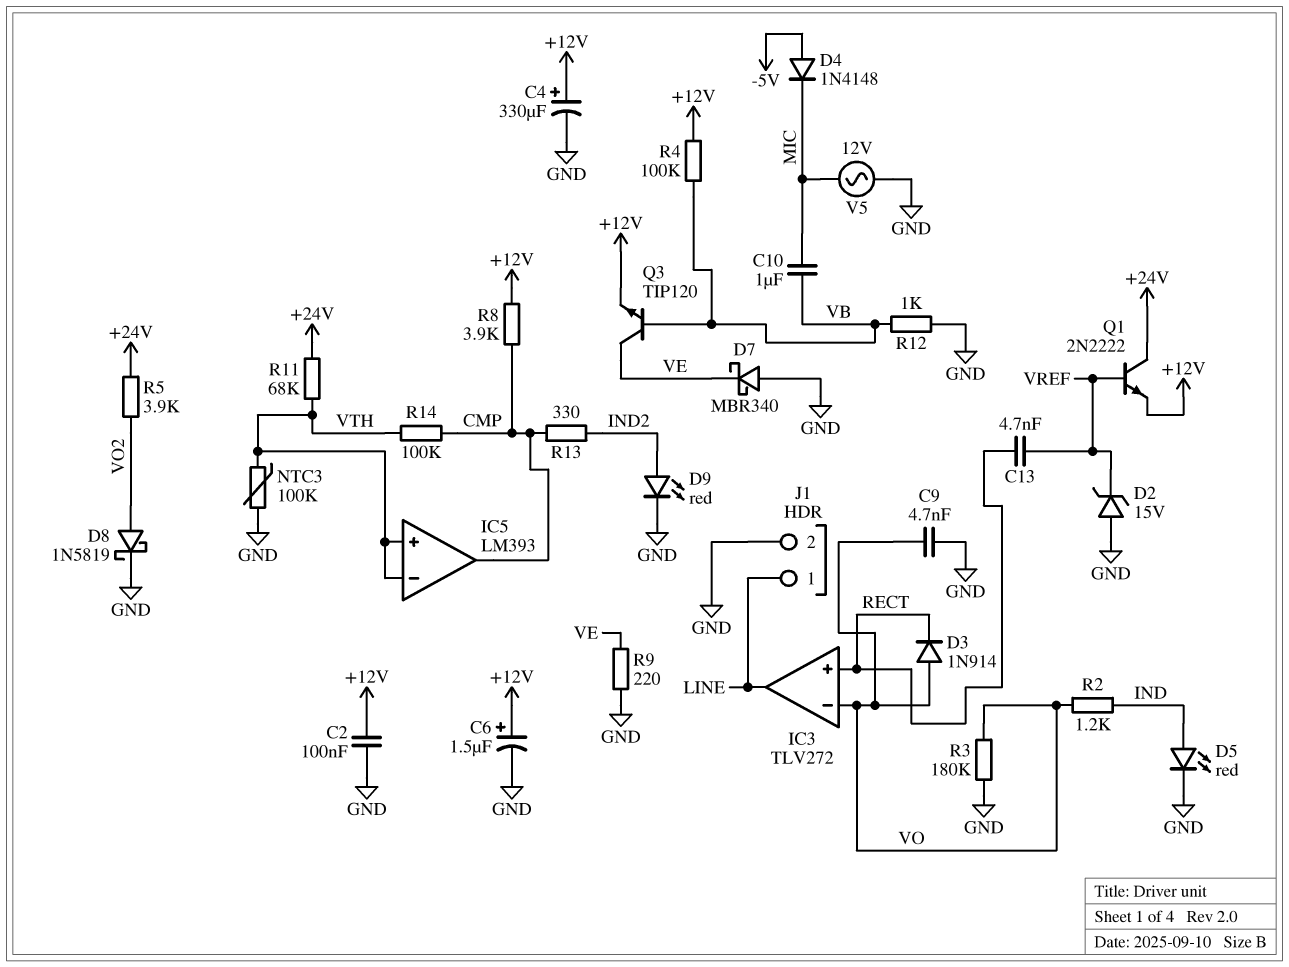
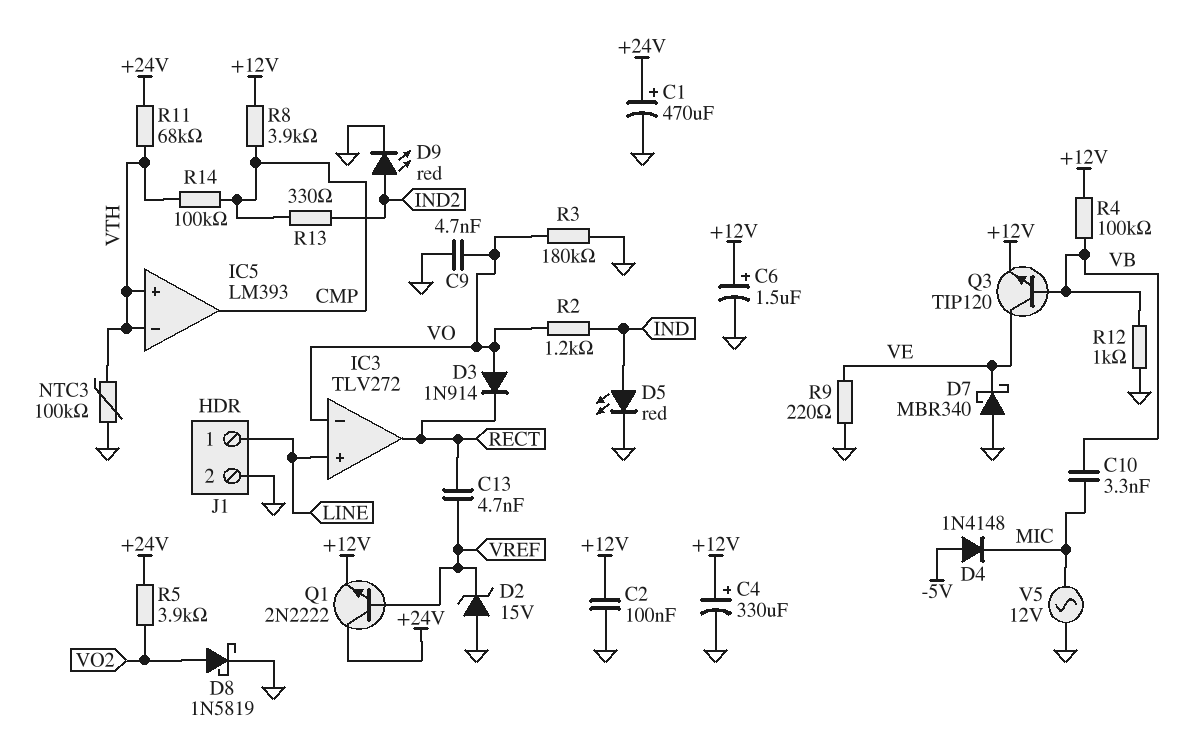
C1: none -> 470uF (plus +24V, minus GND)
C10: 1uF (MIC, VB) -> 3.3nF (MIC, VB)
IC3 pin in+: RECT -> LINE
IC3 pin out: LINE -> RECT

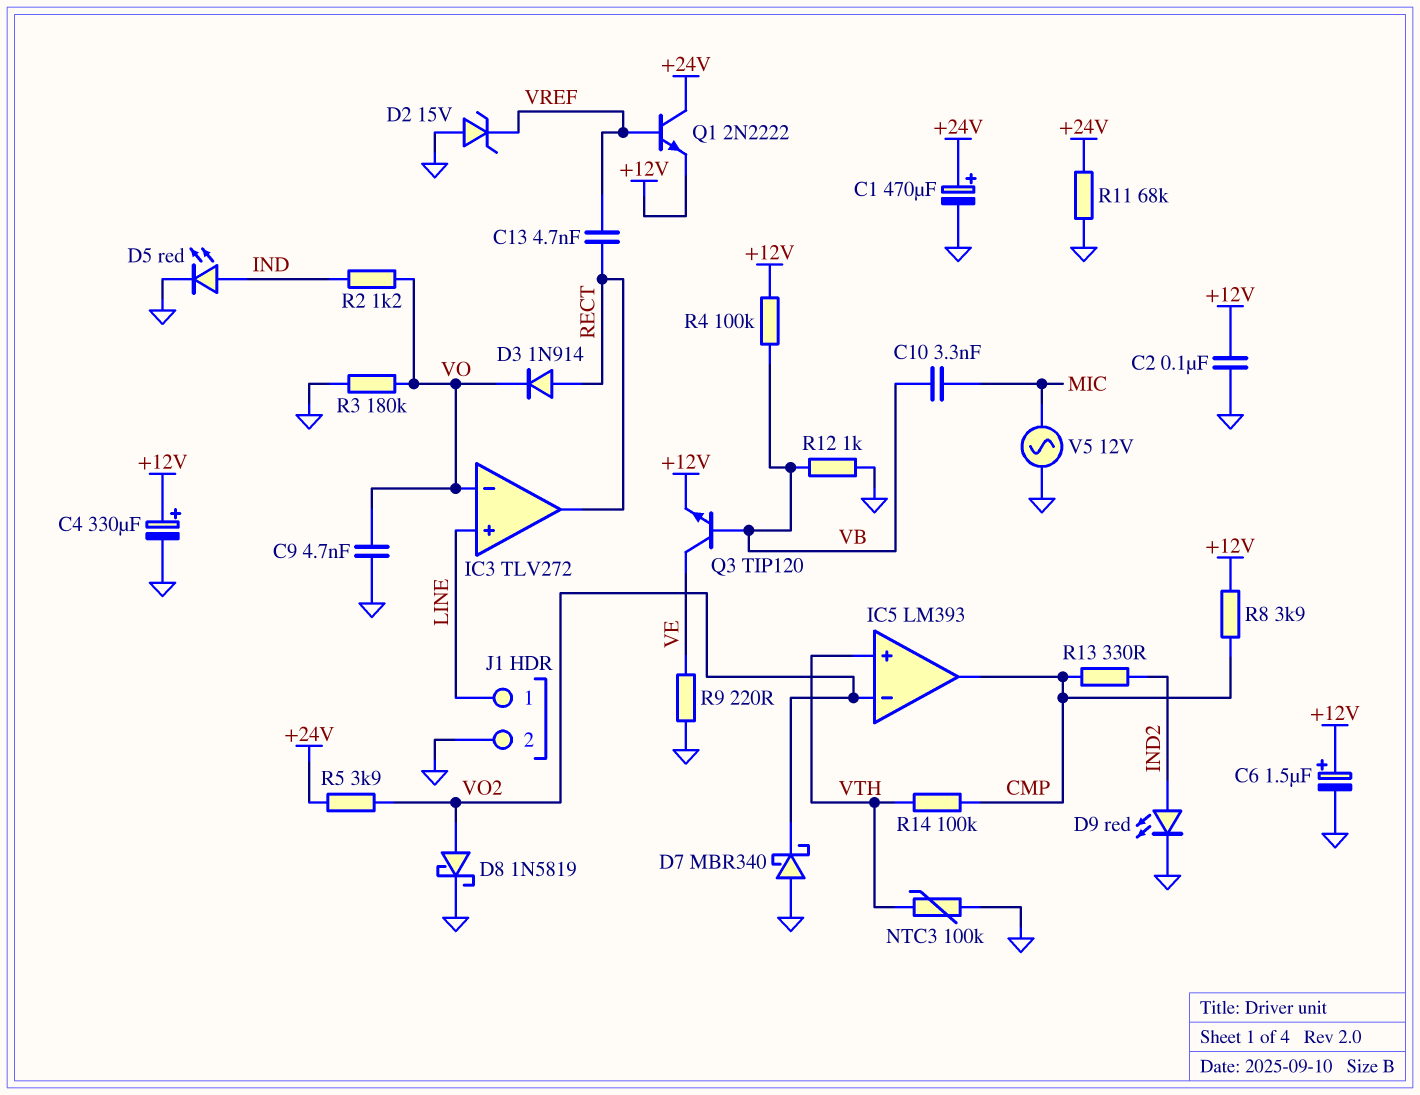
D3: diode 1N914 (A VO, K RECT) -> diode 1N914 (A RECT, K VO)
D4: diode 1N4148 (A -5V, K MIC) -> none
D7: schottky MBR340 (A GND, K VE) -> schottky MBR340 (A GND, K VO2)
IC5 pin in-: VTH -> VO2
R11: 68k (+24V, VTH) -> 68k (+24V, GND)

